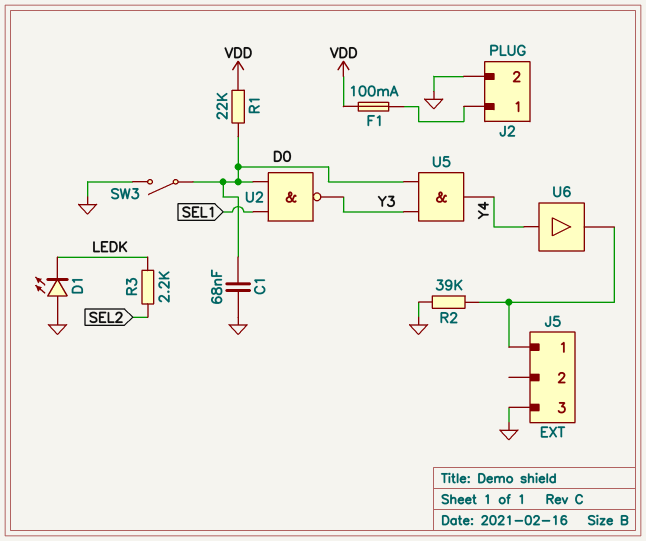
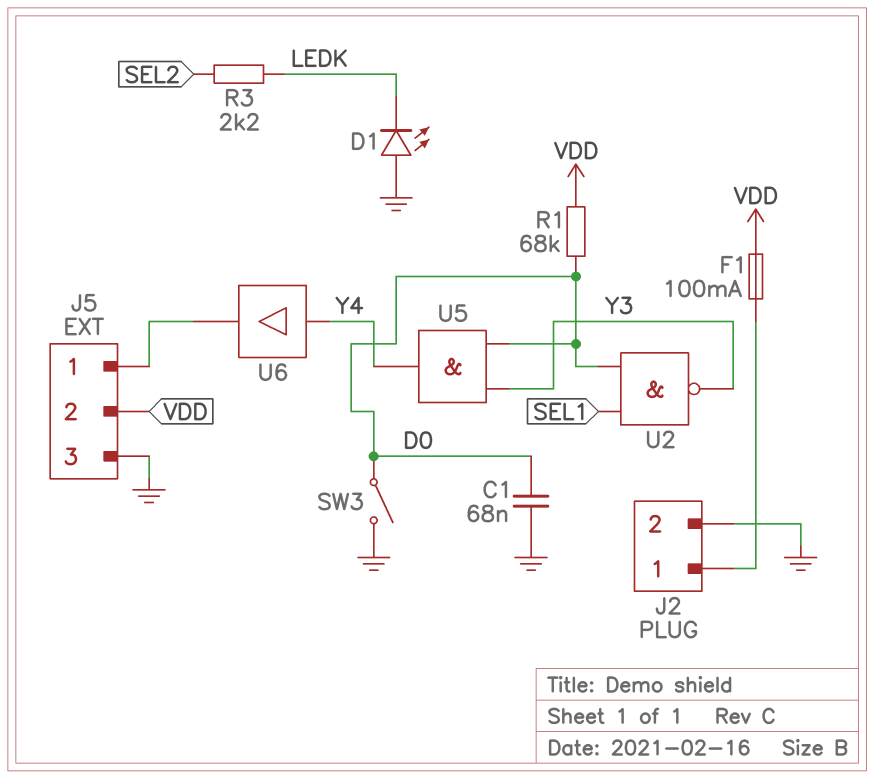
J5 pin 2: none -> VDD
R1: 22k (D0, VDD) -> 68k (D0, VDD)
R2: 39k (GND, J5/1) -> none

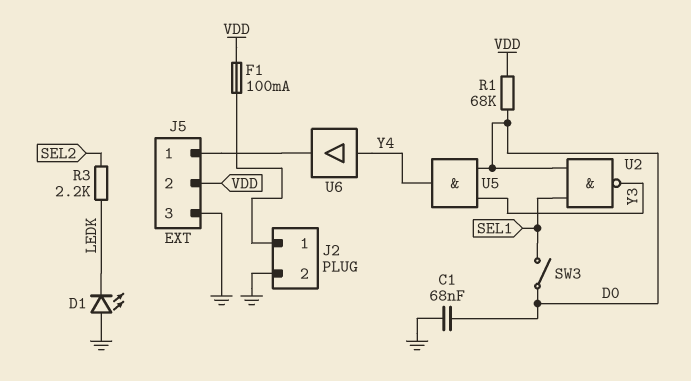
SW3: switch (D0, GND) -> switch (D0, SEL1)

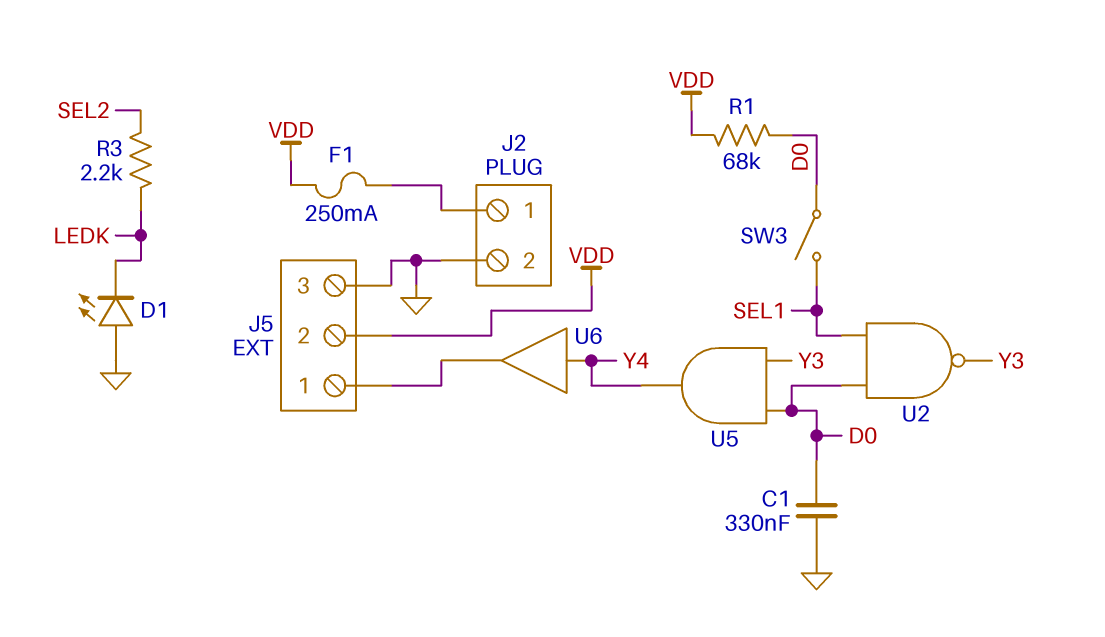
C1: 68nF (D0, GND) -> 330nF (D0, GND)
F1: 100mA (J2/1, VDD) -> 250mA (J2/1, VDD)

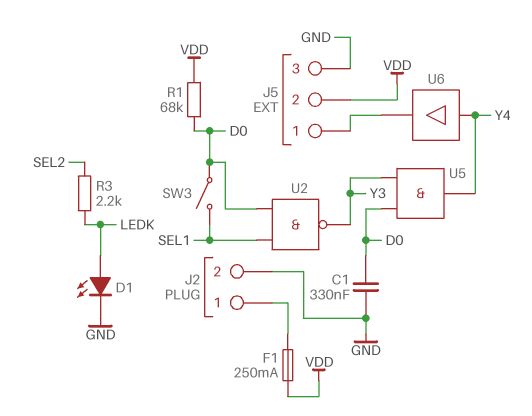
D1: LED (A GND, K LEDK) -> LED (A LEDK, K GND)

